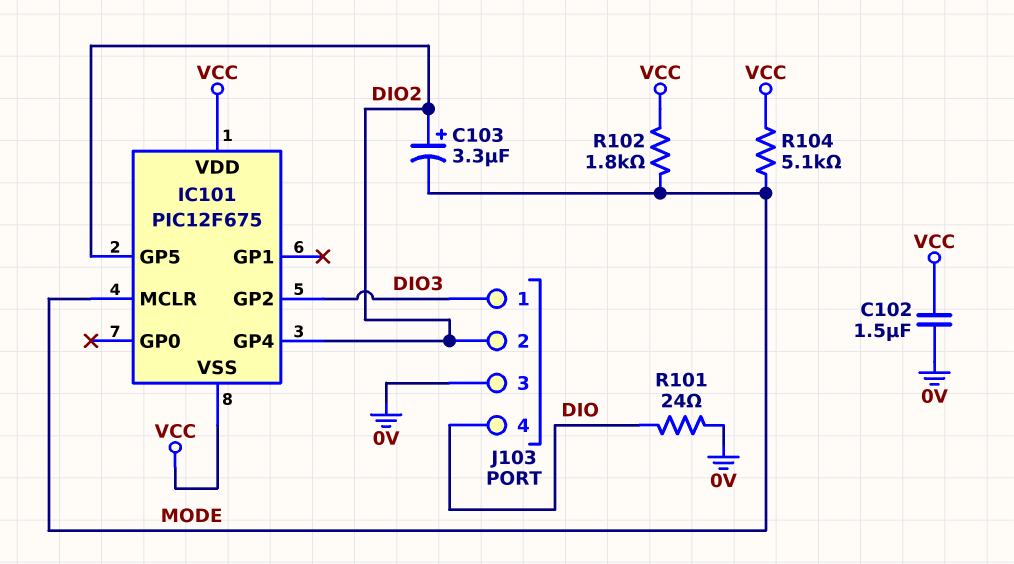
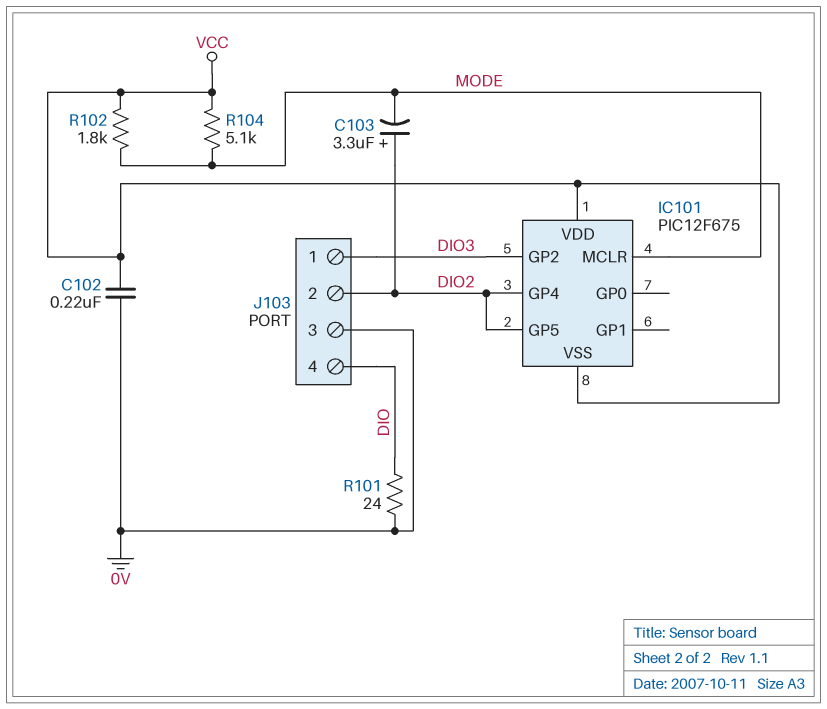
C102: 1.5uF (0V, VCC) -> 220nF (0V, VCC)

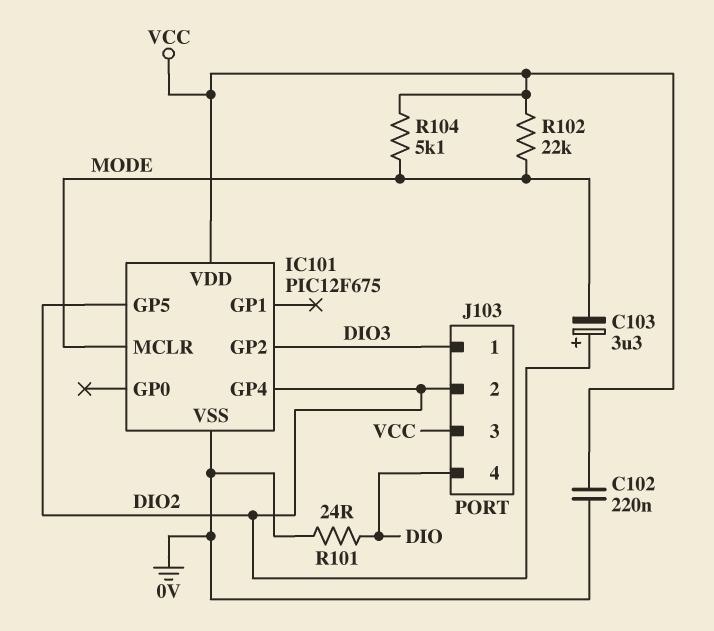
IC101 pin VSS: VCC -> 0V
J103 pin 3: 0V -> VCC
R102: 1.8k (MODE, VCC) -> 22k (MODE, VCC)

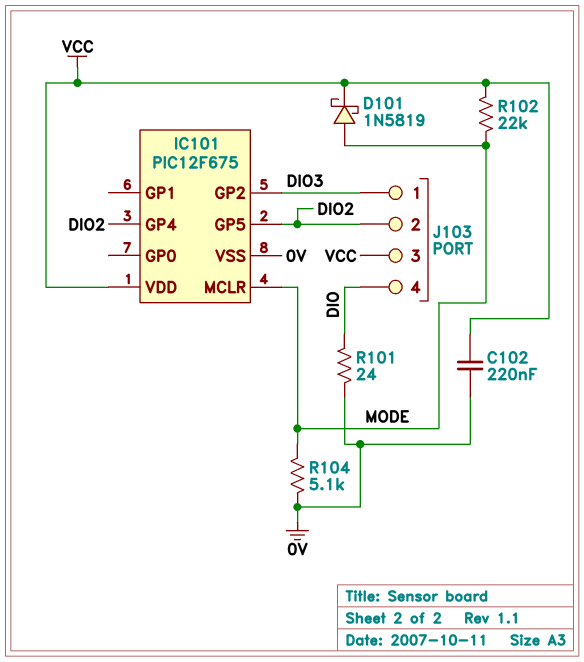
C103: 3.3uF (plus DIO2, minus MODE) -> none
D101: none -> schottky 1N5819 (A MODE, K VCC)
R104: 5.1k (MODE, VCC) -> 5.1k (0V, MODE)

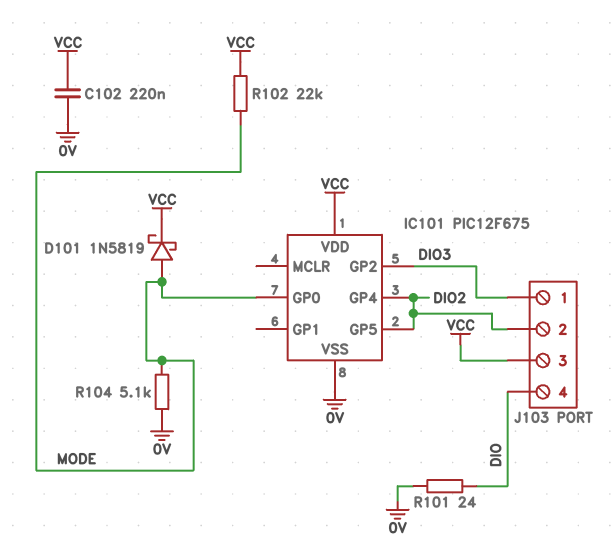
IC101 pin GP0: none -> MODE
IC101 pin MCLR: MODE -> none

